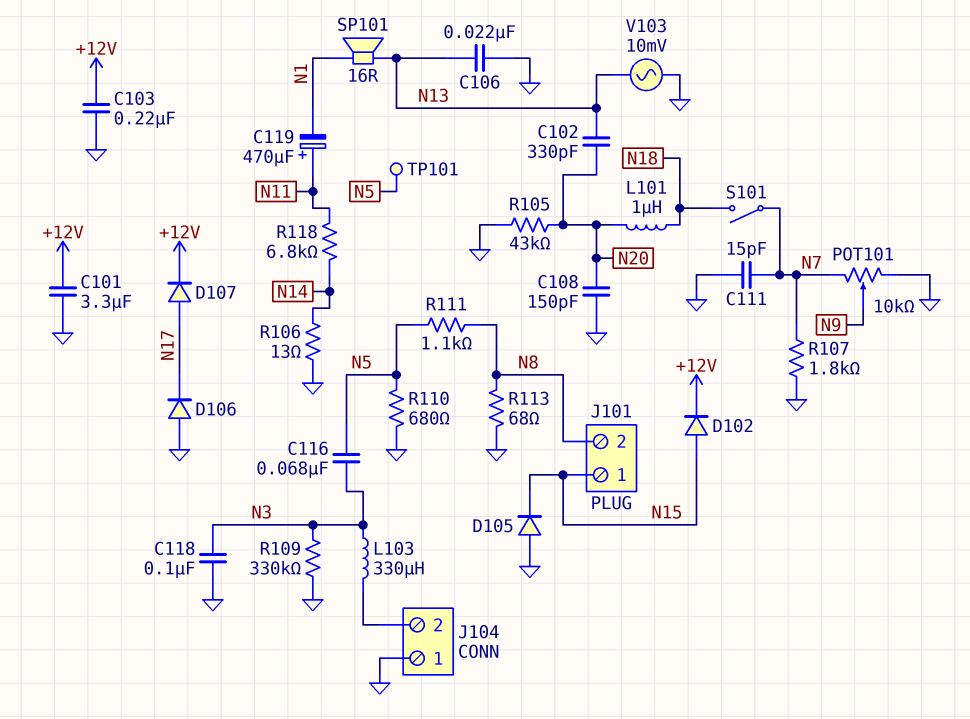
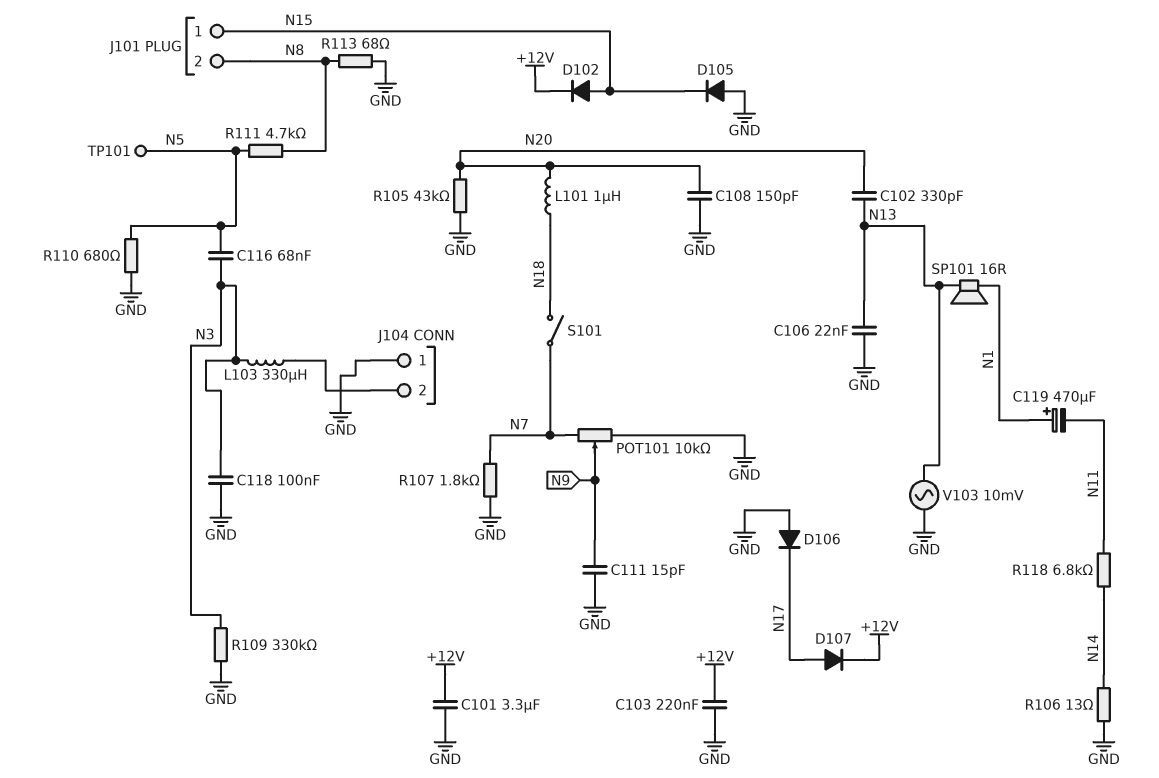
C111: 15pF (GND, N7) -> 15pF (GND, N9)
C119: 470uF (plus N11, minus N1) -> 470uF (plus N1, minus N11)
R111: 1.1k (N5, N8) -> 4.7k (N5, N8)

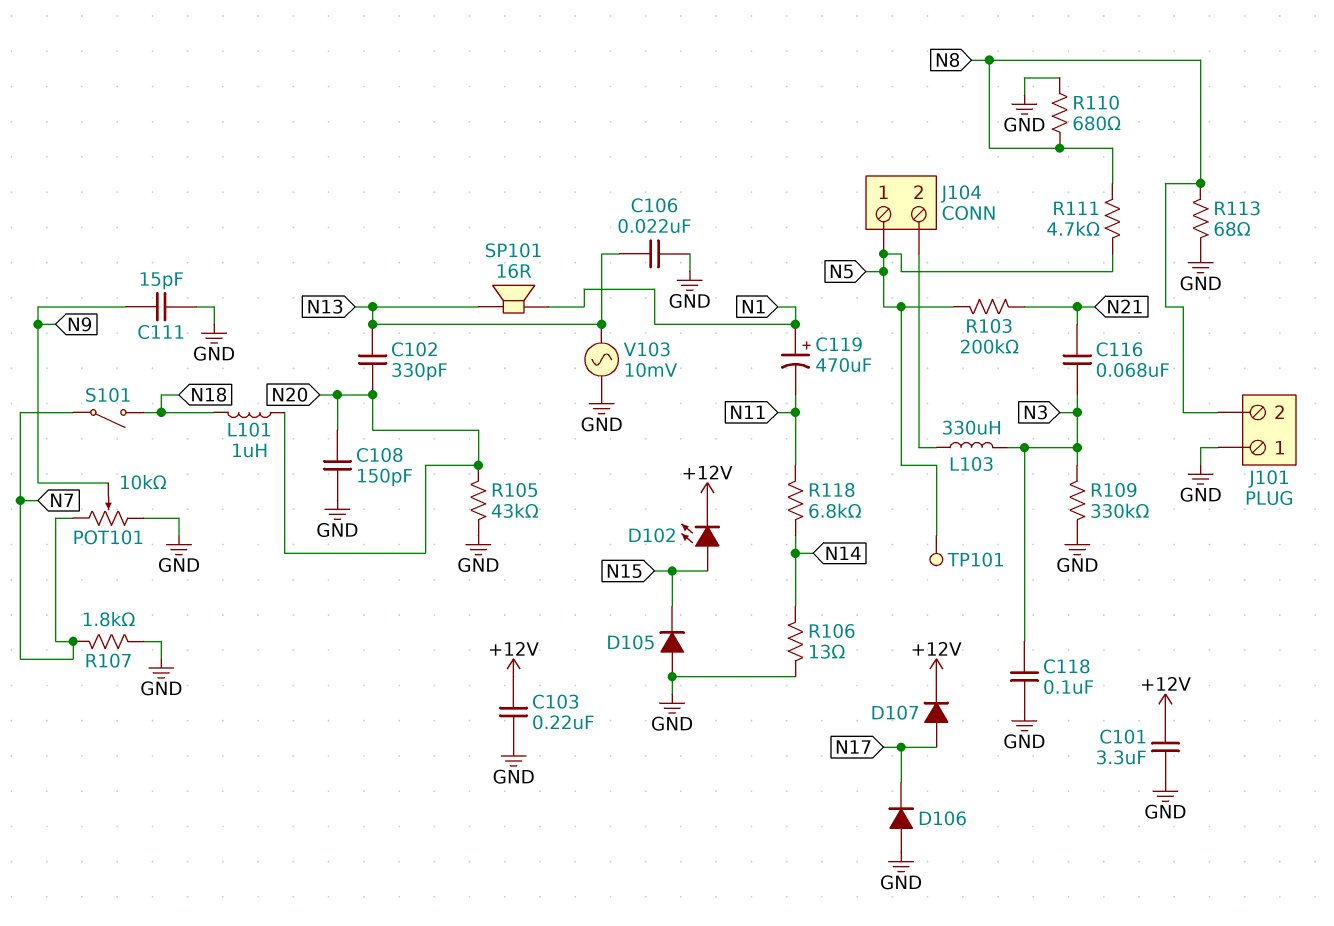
C116: 68nF (N3, N5) -> 68nF (N3, N21)
D102: diode (A N15, K +12V) -> LED (A N15, K +12V)
J101 pin 1: N15 -> GND
J104 pin 1: GND -> N5
R103: none -> 200k (N5, N21)
R110: 680 (GND, N5) -> 680 (GND, N8)

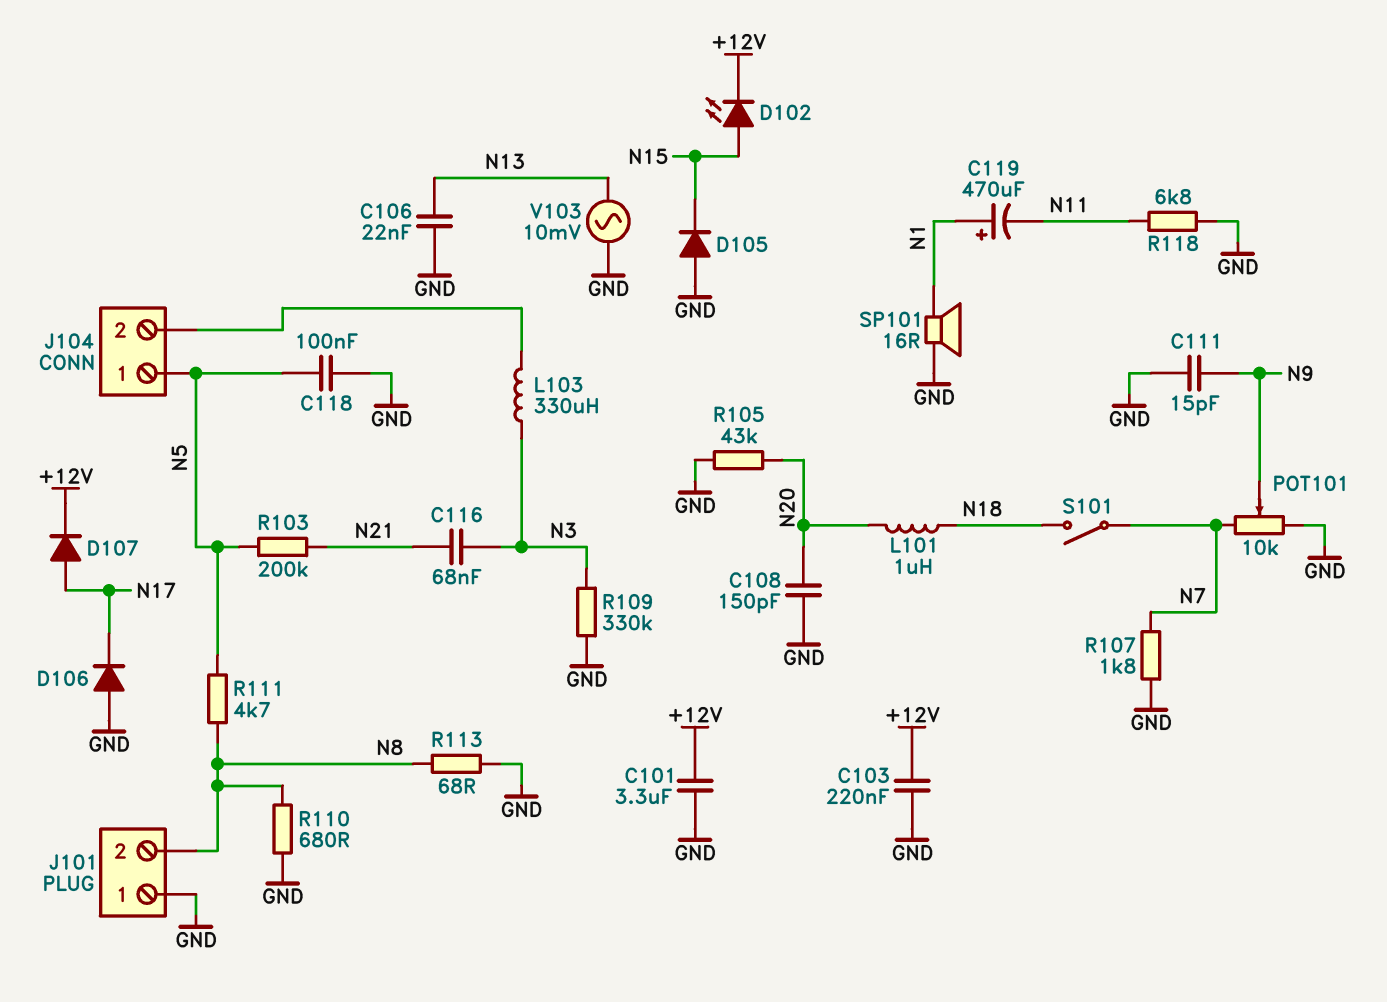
C102: 330pF (N13, N20) -> none
C118: 100nF (GND, N3) -> 100nF (GND, N5)
R106: 13 (GND, N14) -> none
R118: 6.8k (N11, N14) -> 6.8k (GND, N11)
SP101: speaker 16R (N1, N13) -> speaker 16R (GND, N1)
TP101: test point (N5) -> none

